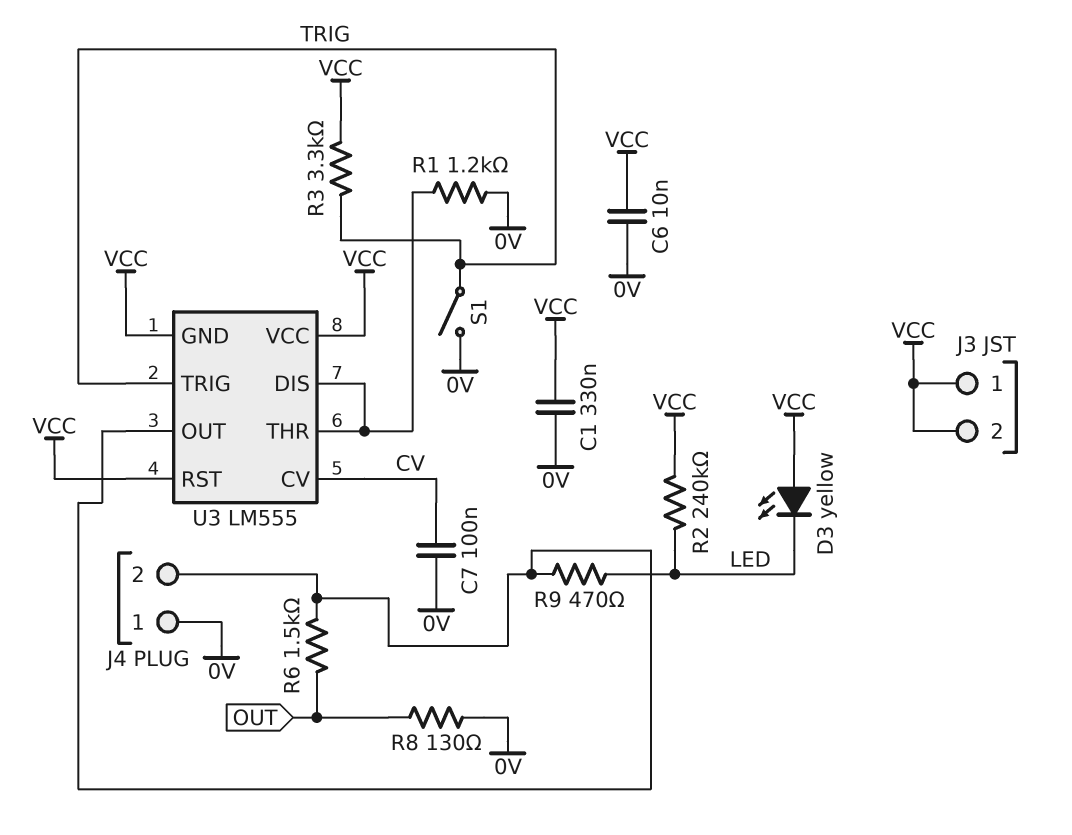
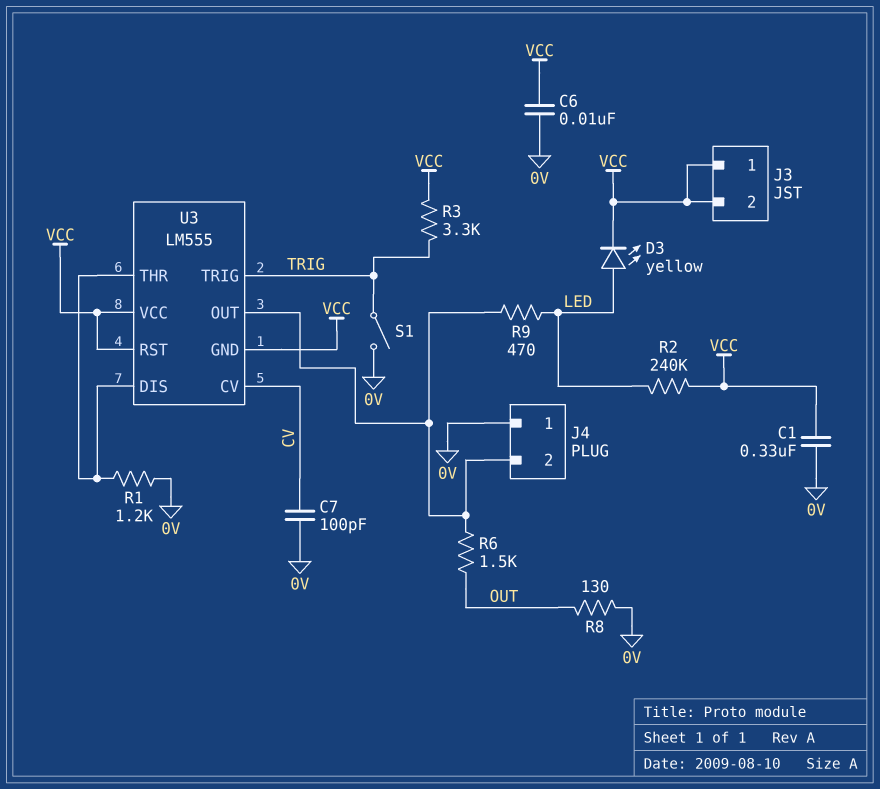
C7: 100nF (0V, CV) -> 100pF (0V, CV)
D3: LED yellow (A VCC, K LED) -> LED yellow (A LED, K VCC)

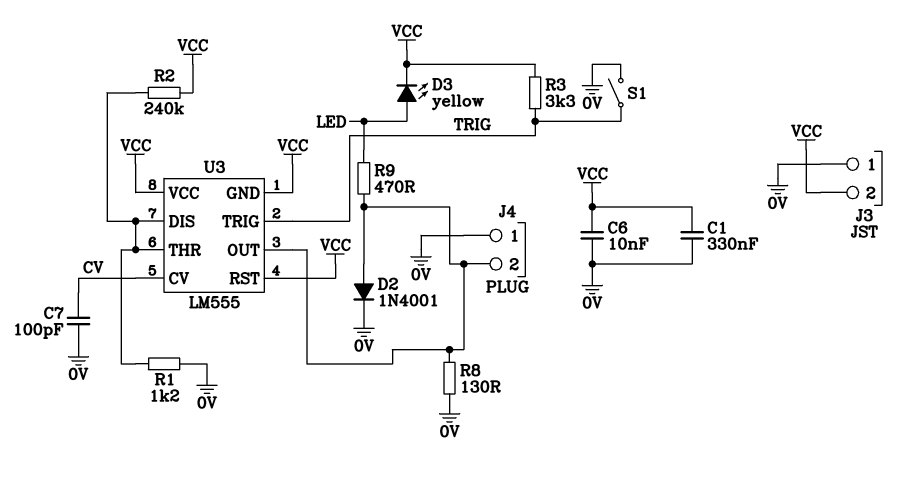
D2: none -> diode 1N4001 (A J4/2, K 0V)
J3 pin 1: VCC -> 0V
R2: 240k (LED, VCC) -> 240k (U3/DIS, VCC)
R6: 1.5k (J4/2, OUT) -> none
R8: 130 (0V, OUT) -> 130 (0V, J4/2)

